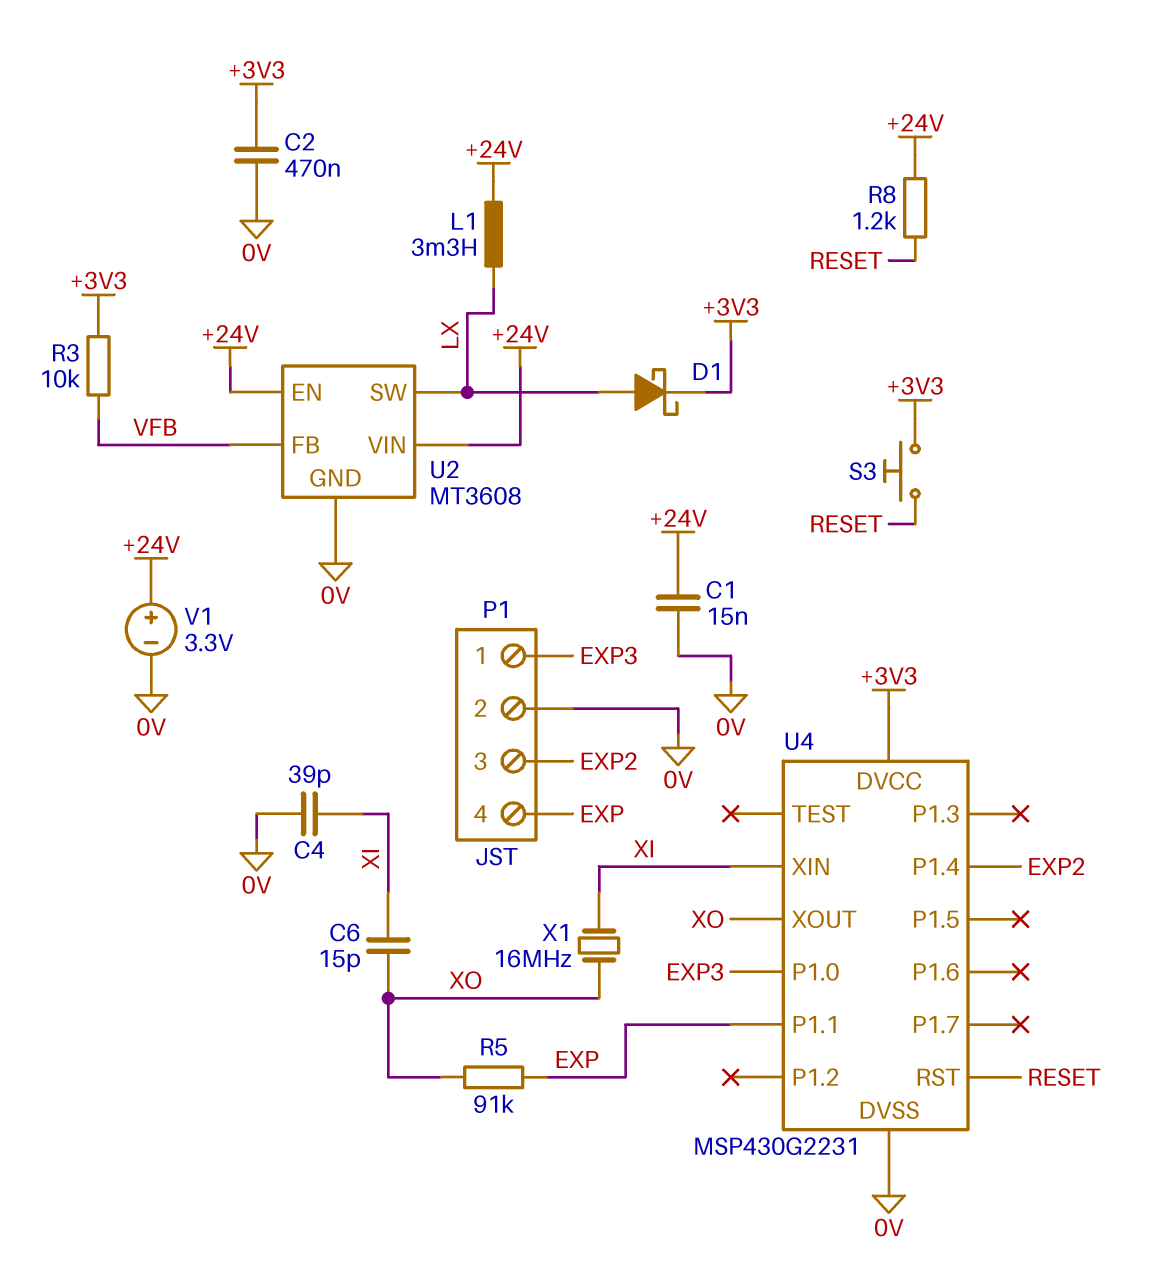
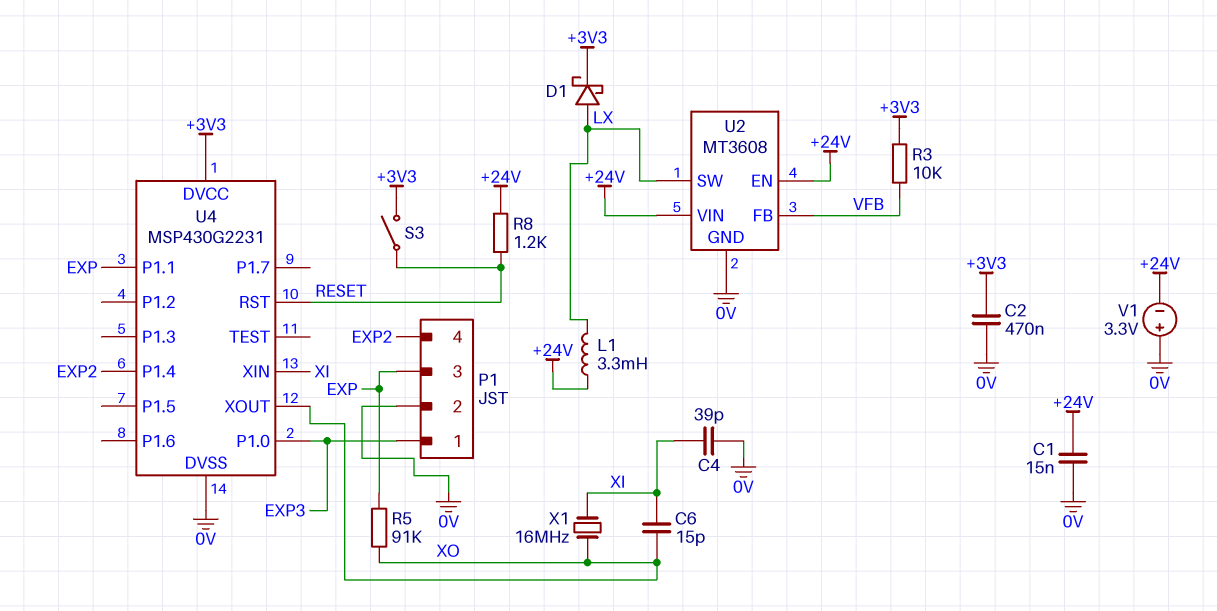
P1 pin 3: EXP2 -> EXP
P1 pin 4: EXP -> EXP2
S3: button (+3V3, RESET) -> switch (+3V3, RESET)
V1: 3.3V (plus +24V, minus 0V) -> 3.3V (plus 0V, minus +24V)

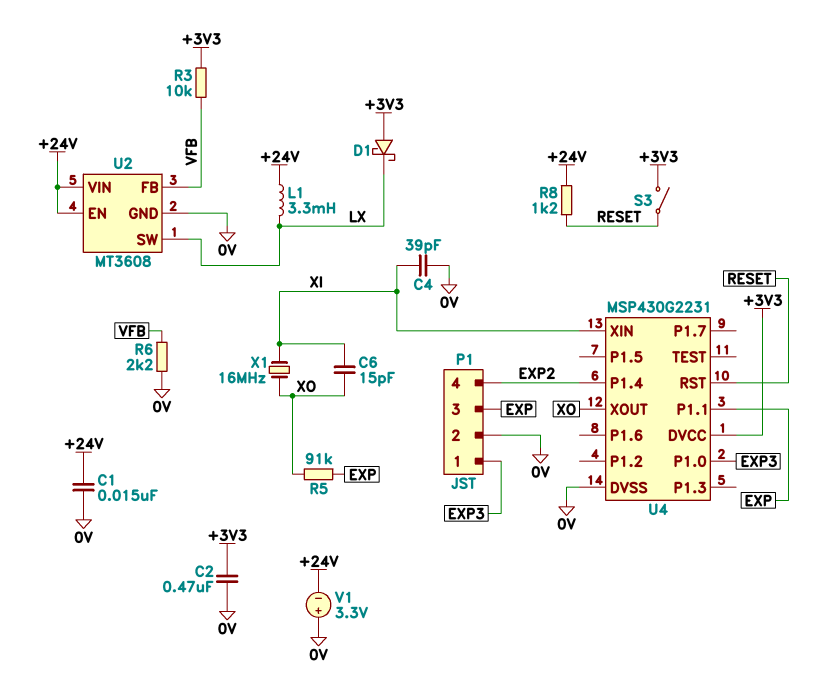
D1: schottky (A LX, K +3V3) -> schottky (A +3V3, K LX)
R6: none -> 2.2k (0V, VFB)

